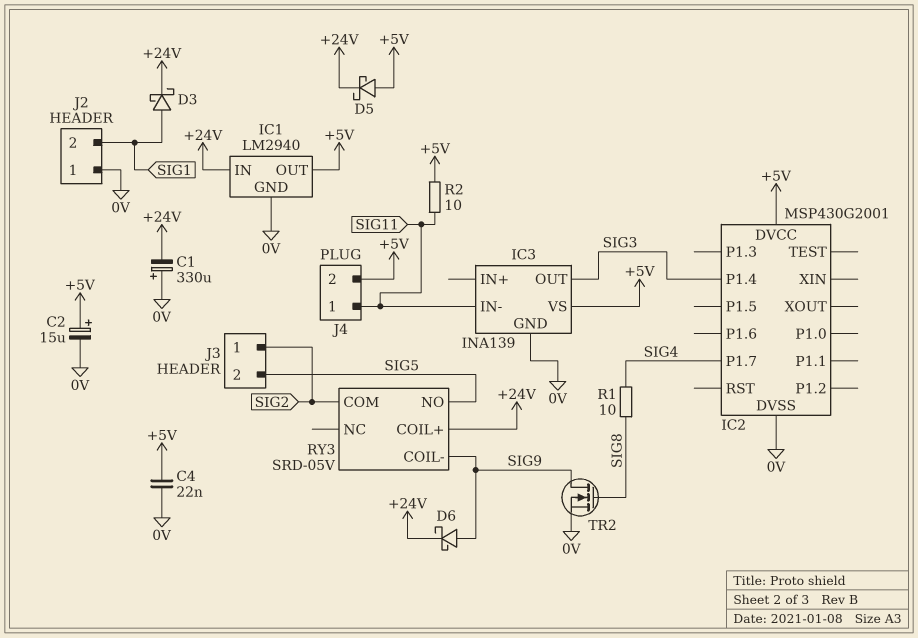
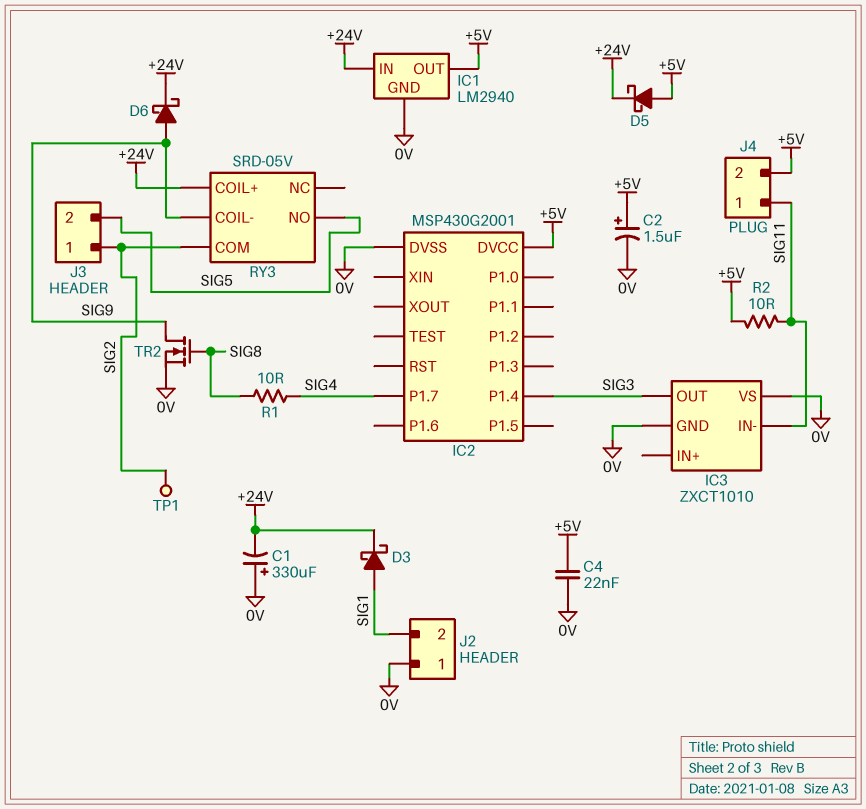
C2: 15uF (plus +5V, minus 0V) -> 1.5uF (plus +5V, minus 0V)
IC3: INA139 -> ZXCT1010
IC3 pin VS: +5V -> 0V
TP1: none -> test point (SIG2)

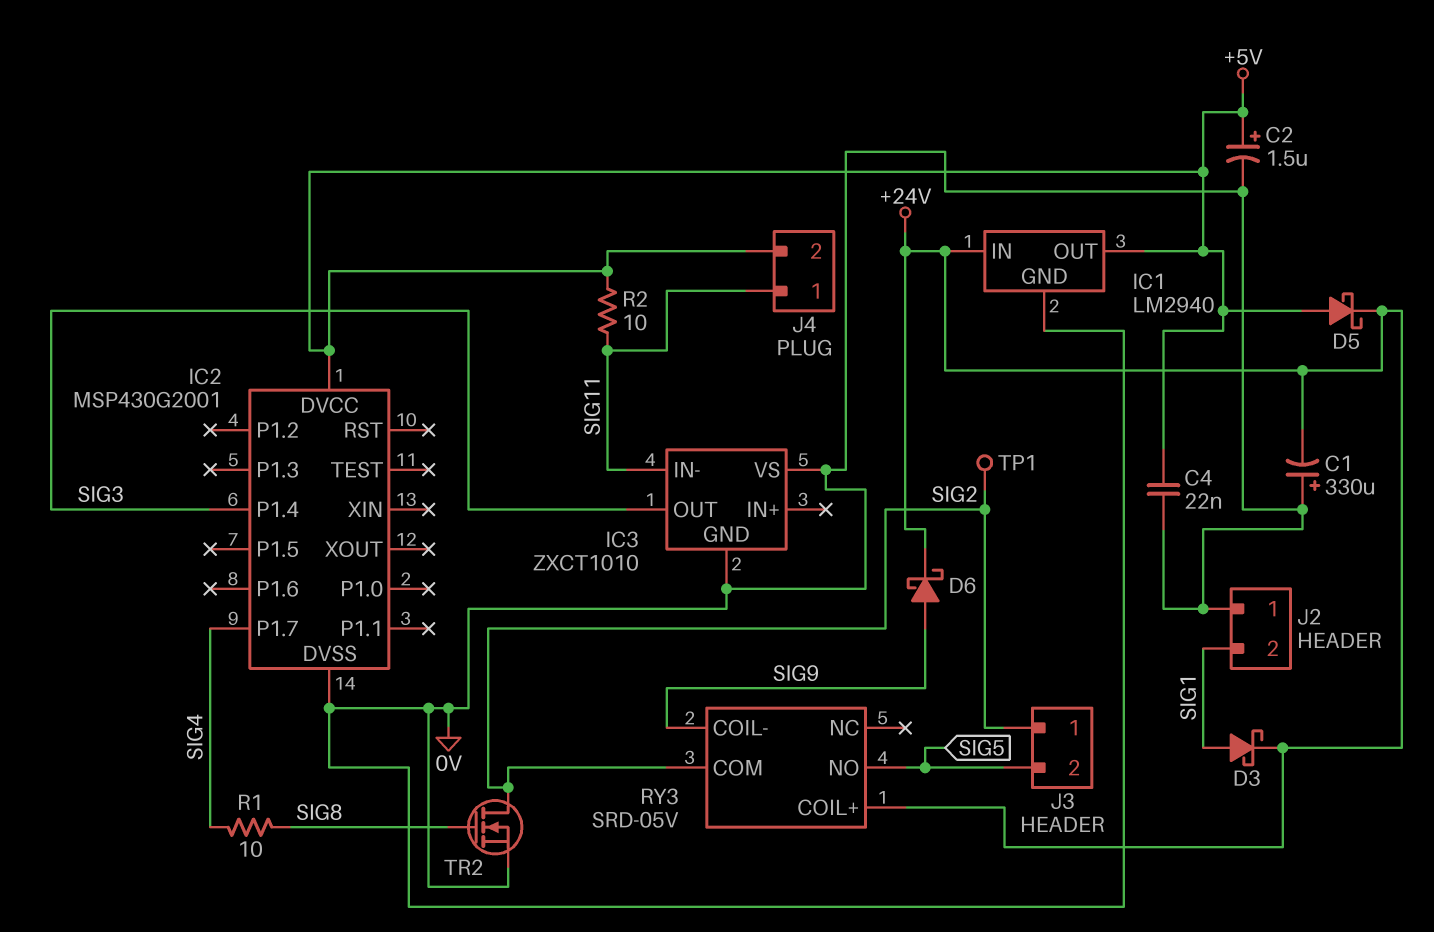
TR2: NMOS (G SIG8, D SIG9, S 0V) -> NMOS (G SIG8, D SIG2, S 0V)

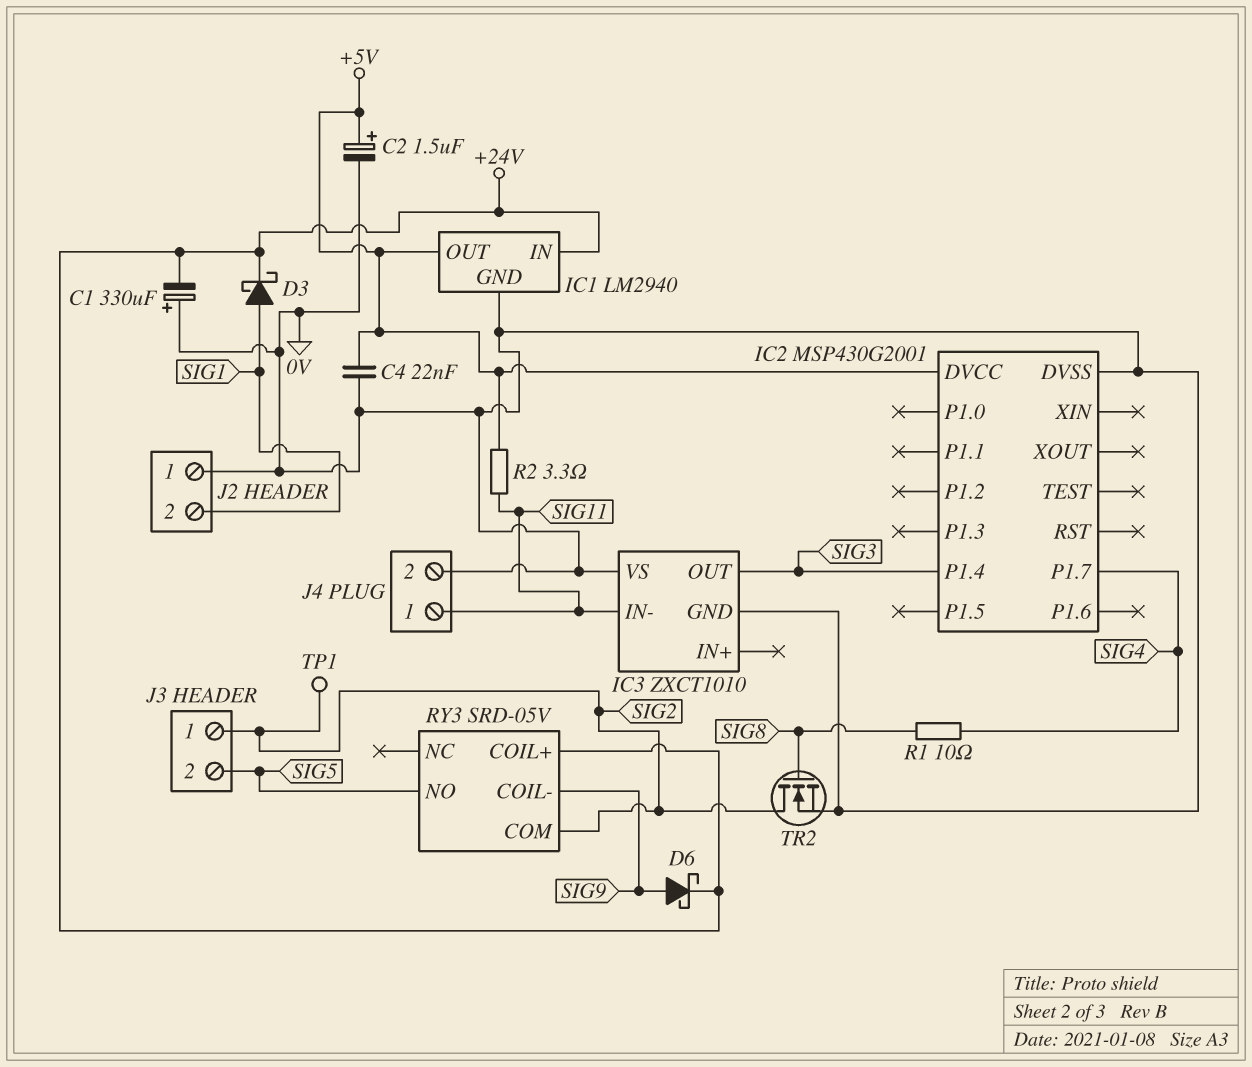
D5: schottky (A +5V, K +24V) -> none
J4 pin 2: +5V -> 0V
R2: 10 (+5V, SIG11) -> 3.3 (+5V, SIG11)

